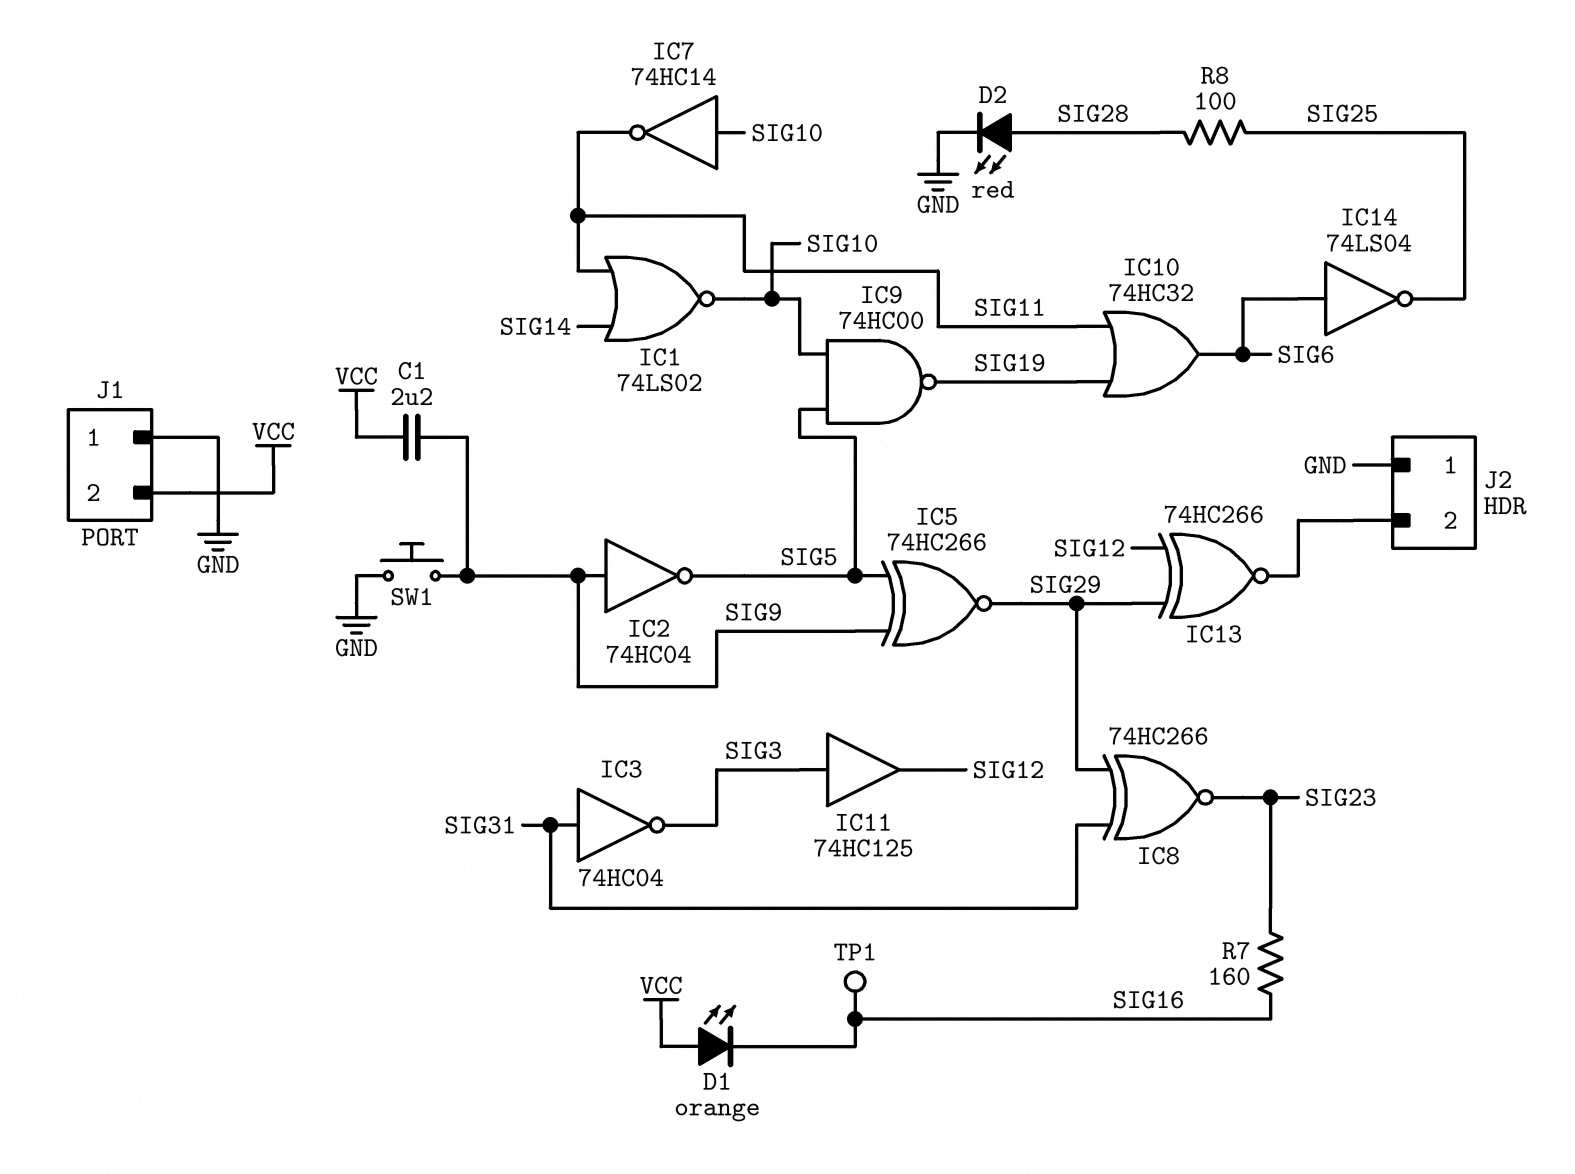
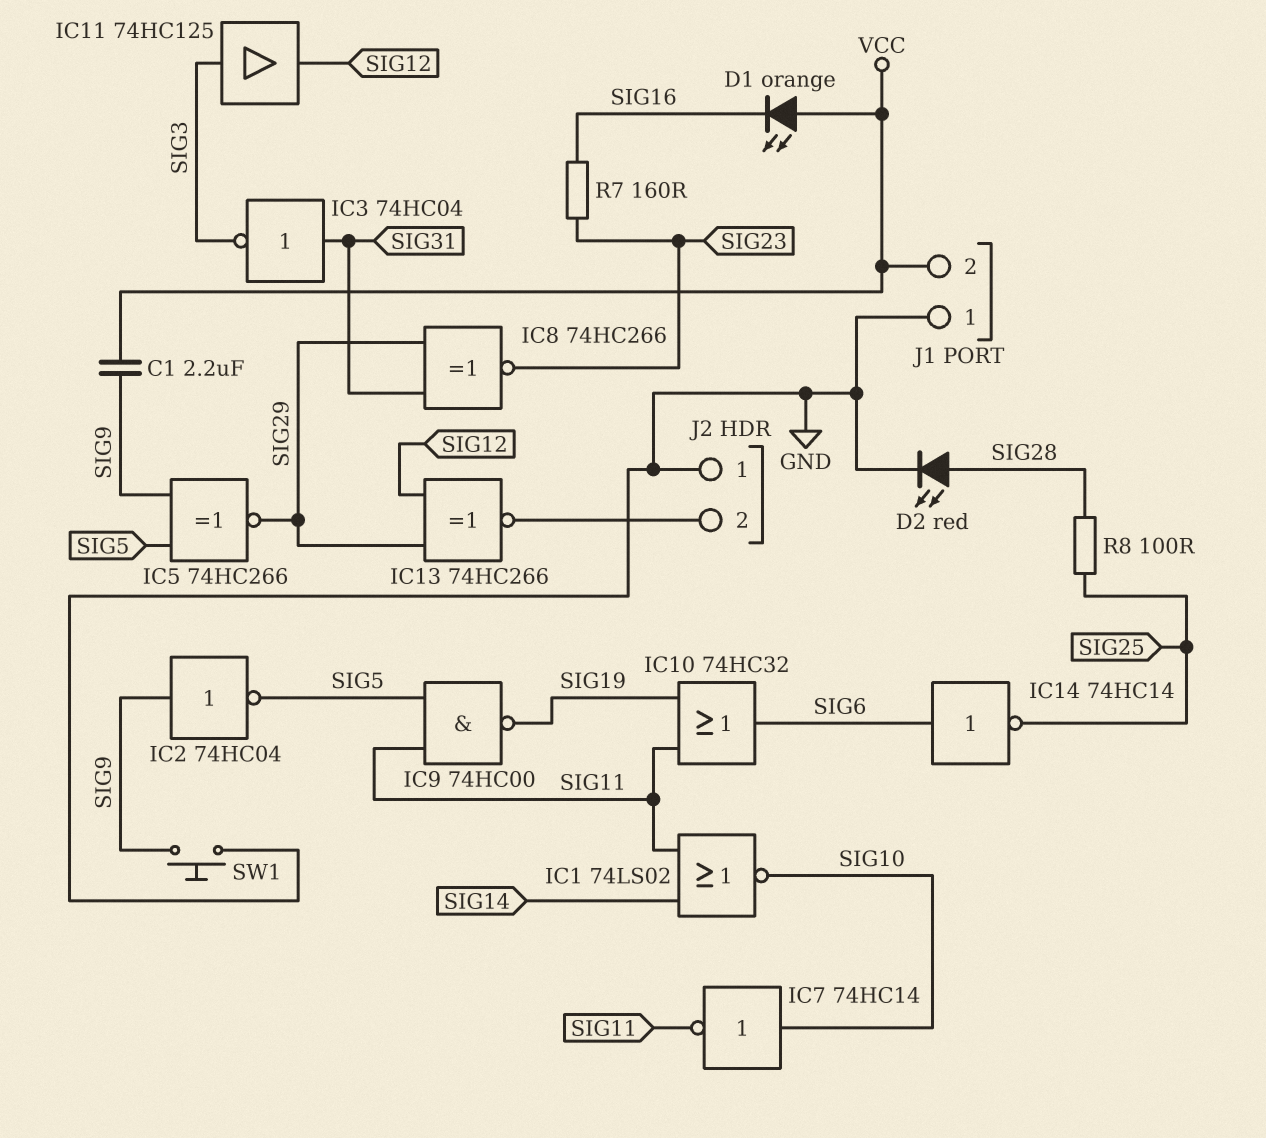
IC9: NAND 74HC00 (in SIG5, in SIG10, out SIG19) -> NAND 74HC00 (in SIG5, in SIG11, out SIG19)
IC14: NOT 74LS04 (in SIG6, out SIG25) -> NOT 74HC14 (in SIG6, out SIG25)
TP1: test point (SIG16) -> none

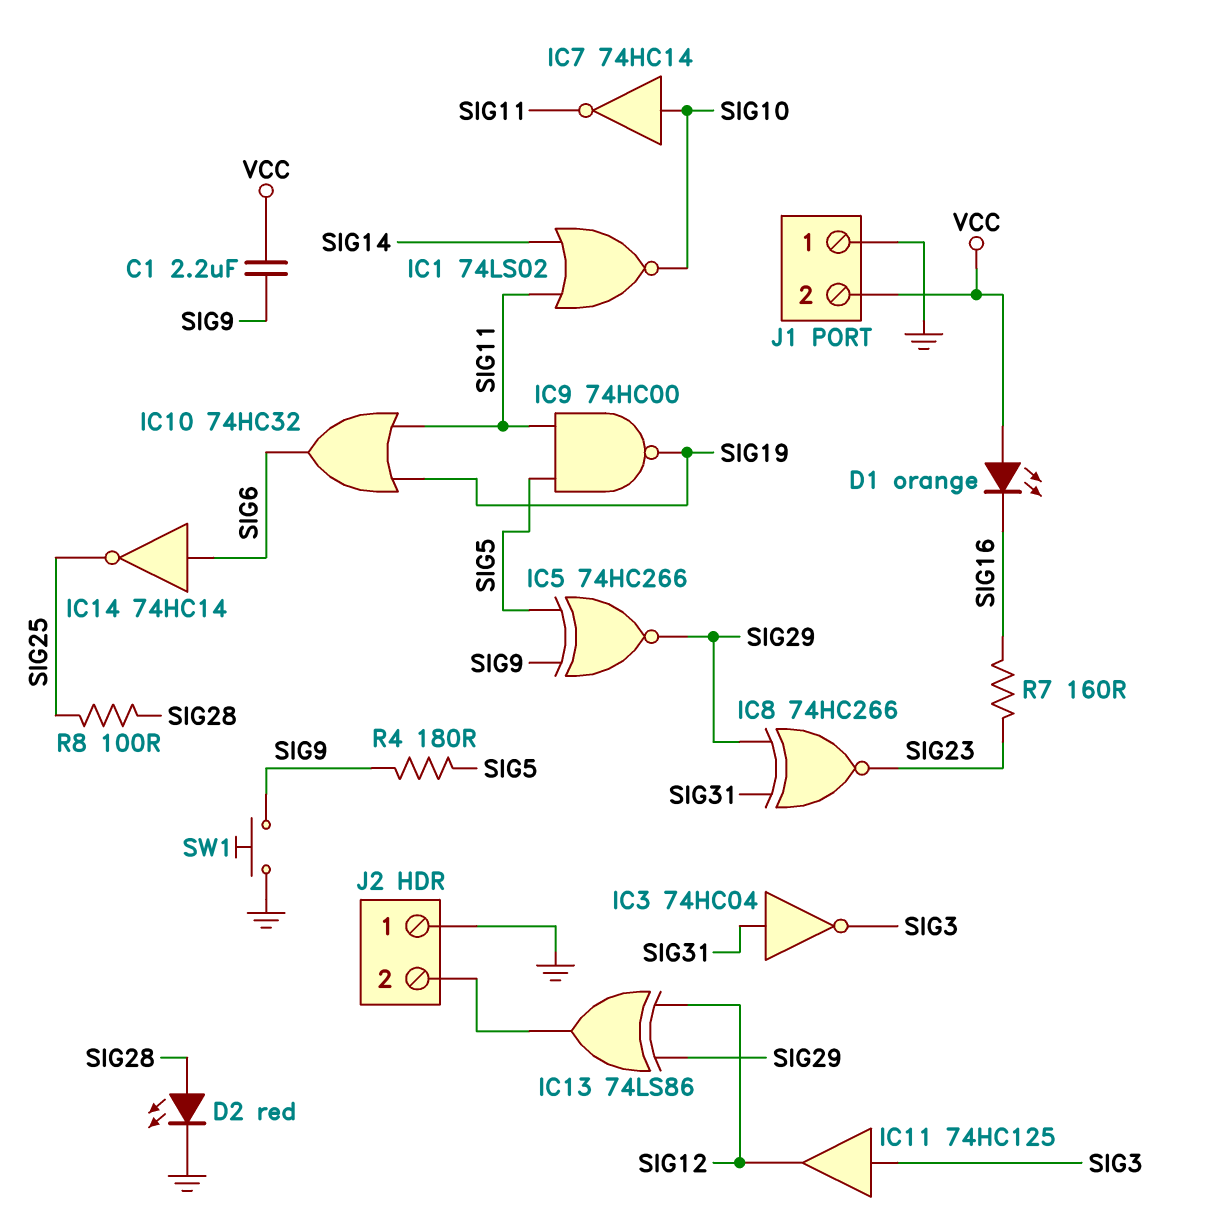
IC2: NOT 74HC04 (in SIG9, out SIG5) -> none
IC13: XNOR 74HC266 (in SIG12, in SIG29, out J2/2) -> XOR 74LS86 (in SIG12, in SIG29, out J2/2)
R4: none -> 180 (SIG5, SIG9)

